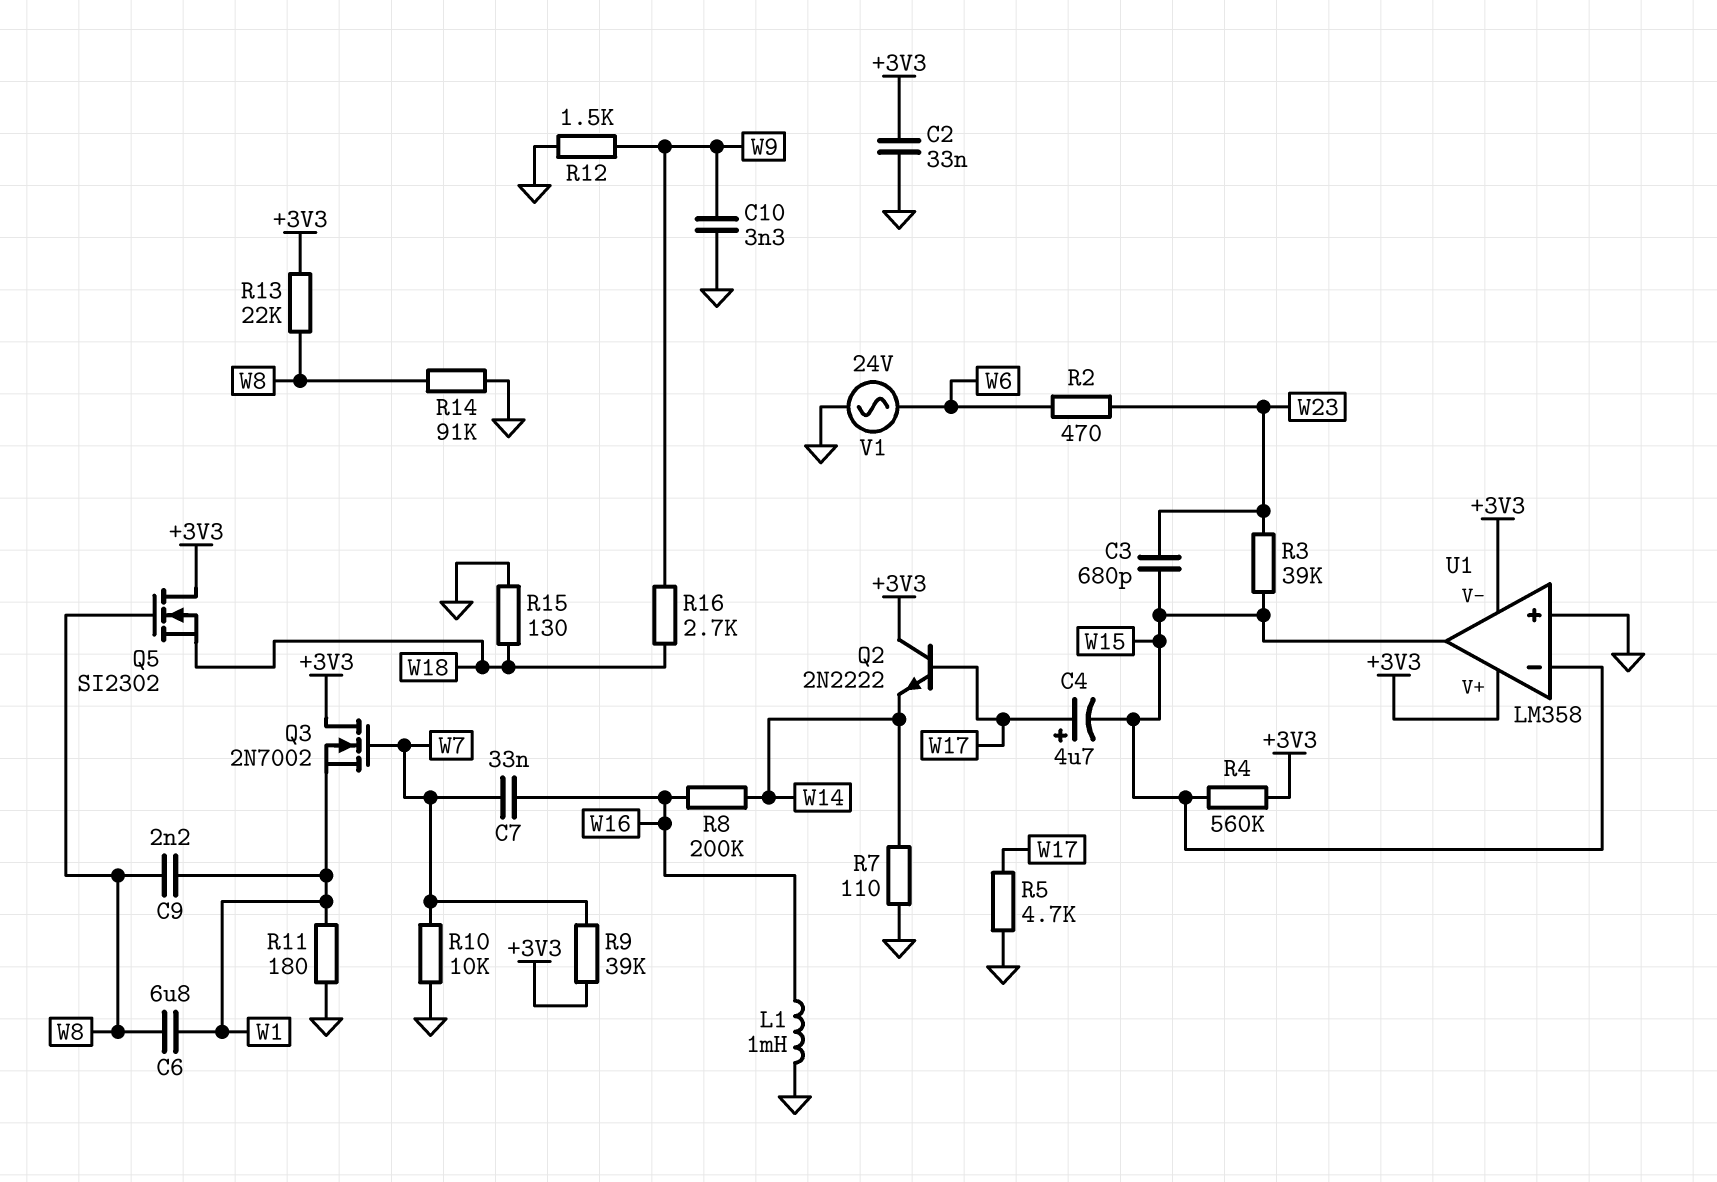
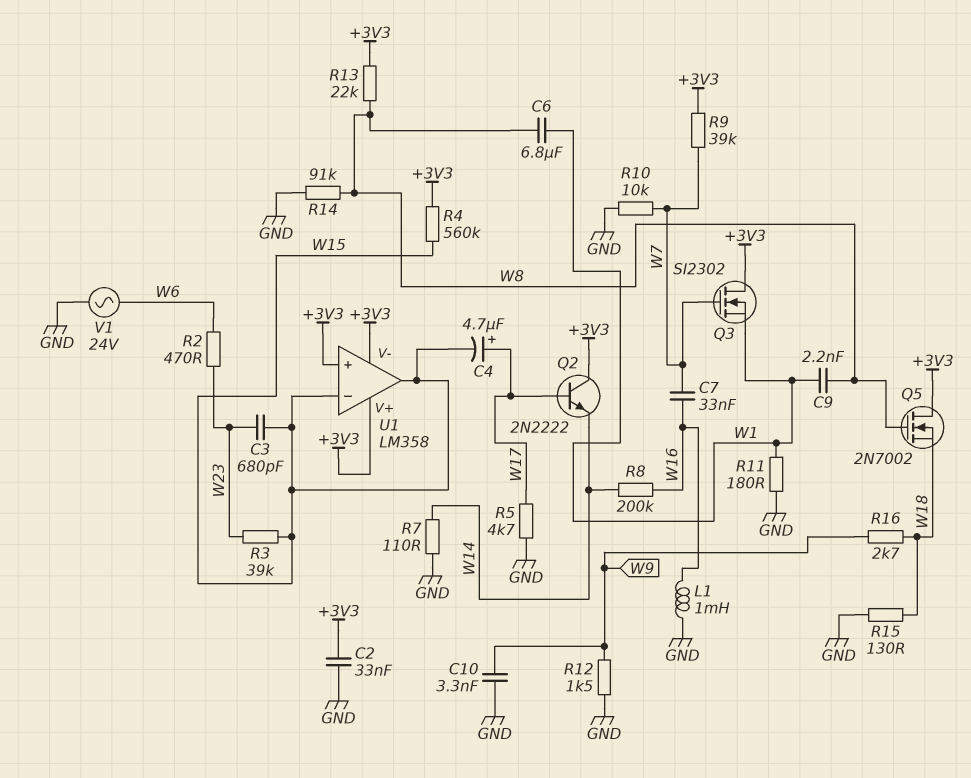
Q3: NMOS 2N7002 (G W7, D +3V3, S W1) -> NMOS SI2302 (G W7, D +3V3, S W1)
Q5: NMOS SI2302 (G W8, D +3V3, S W18) -> NMOS 2N7002 (G W8, D +3V3, S W18)
U1 pin in+: GND -> +3V3

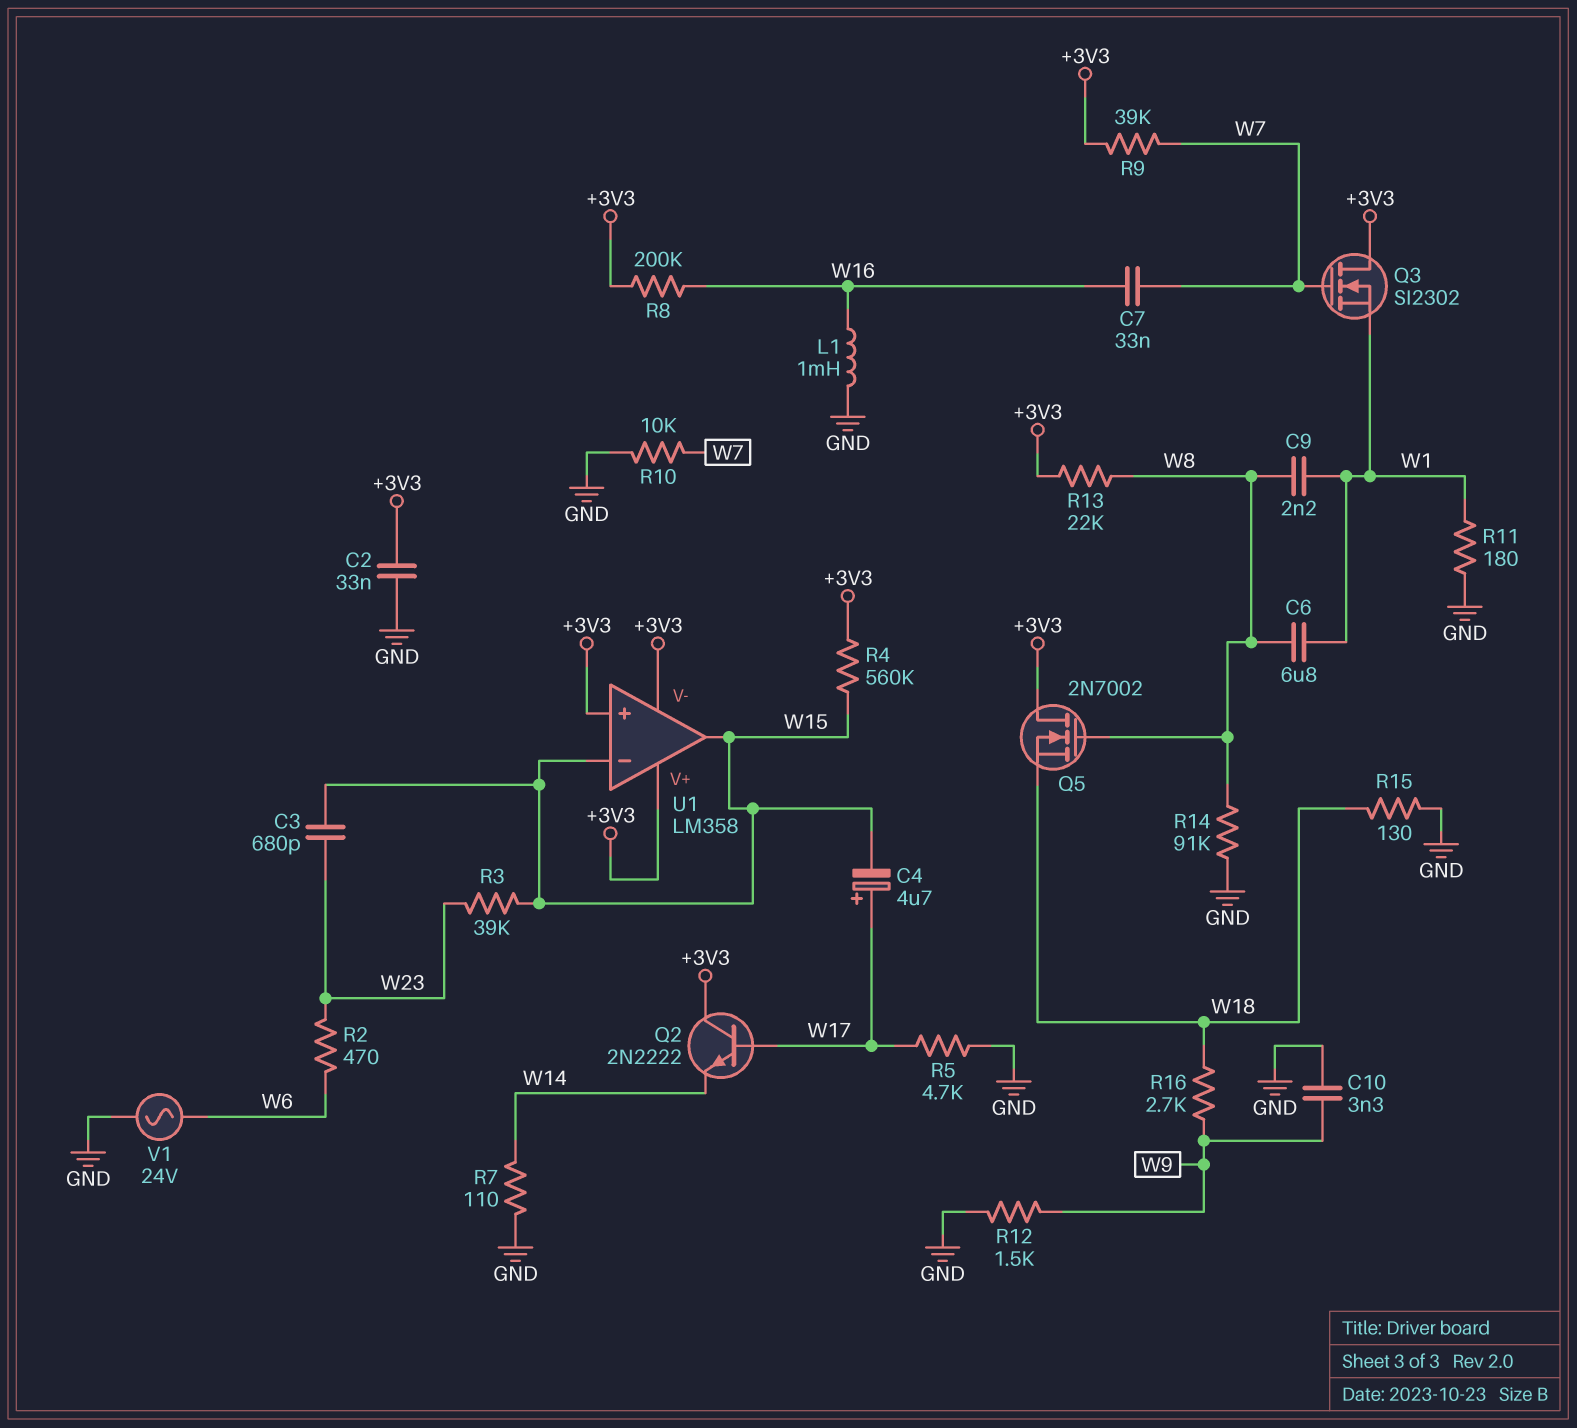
R8: 200k (W14, W16) -> 200k (+3V3, W16)

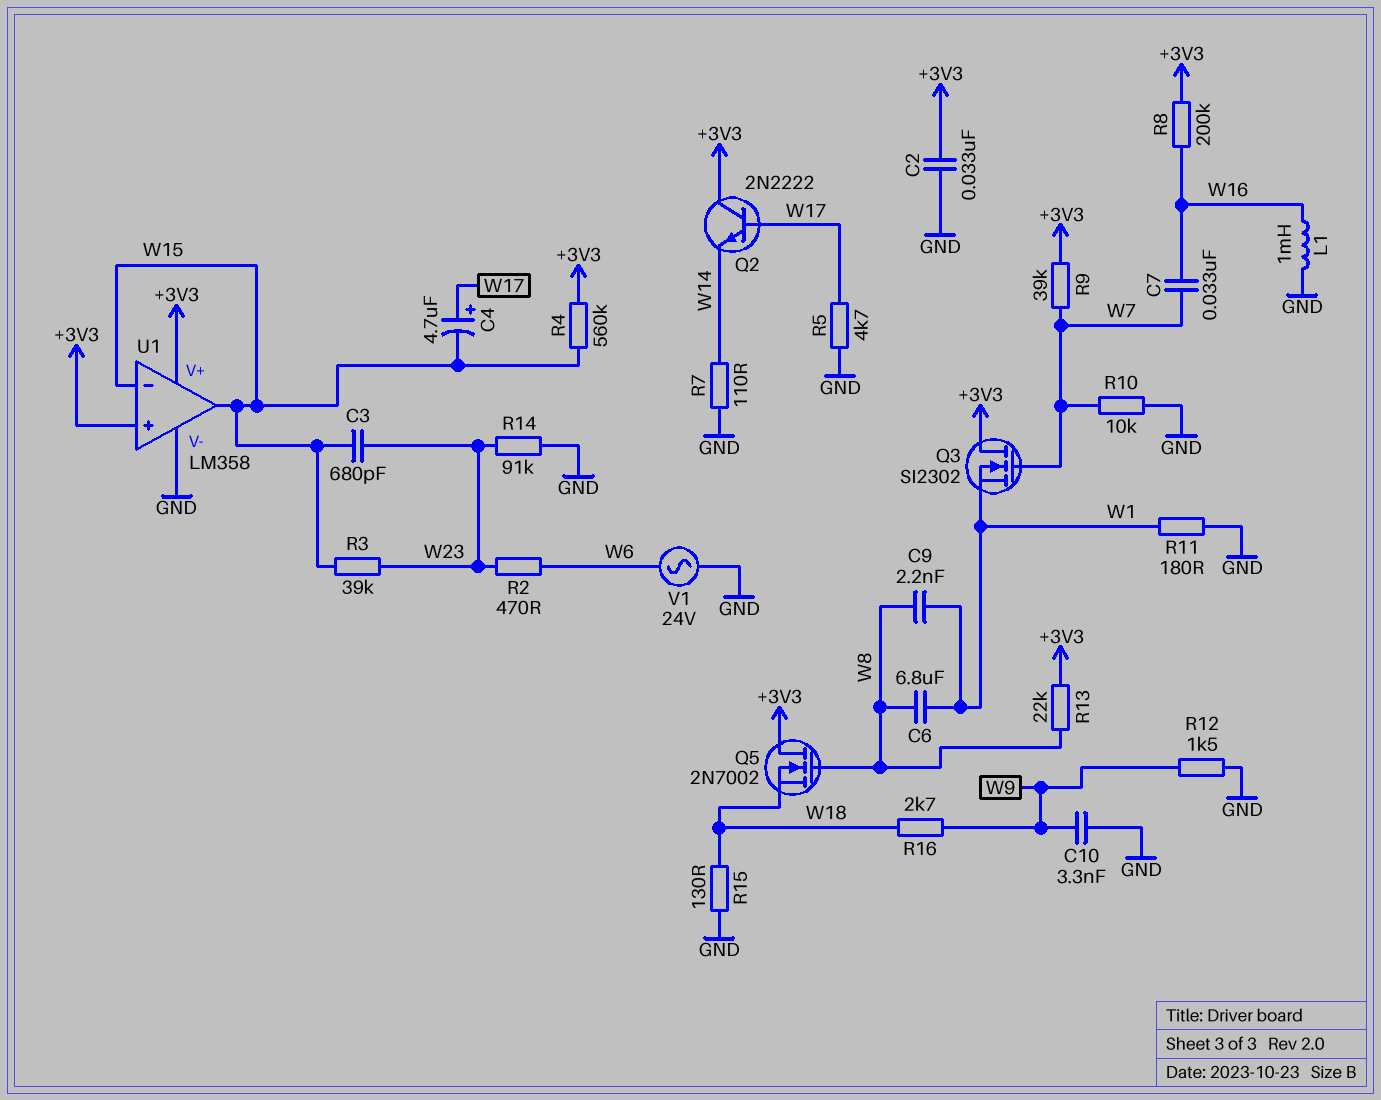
R14: 91k (GND, W8) -> 91k (GND, W23)
U1 pin V-: +3V3 -> GND

